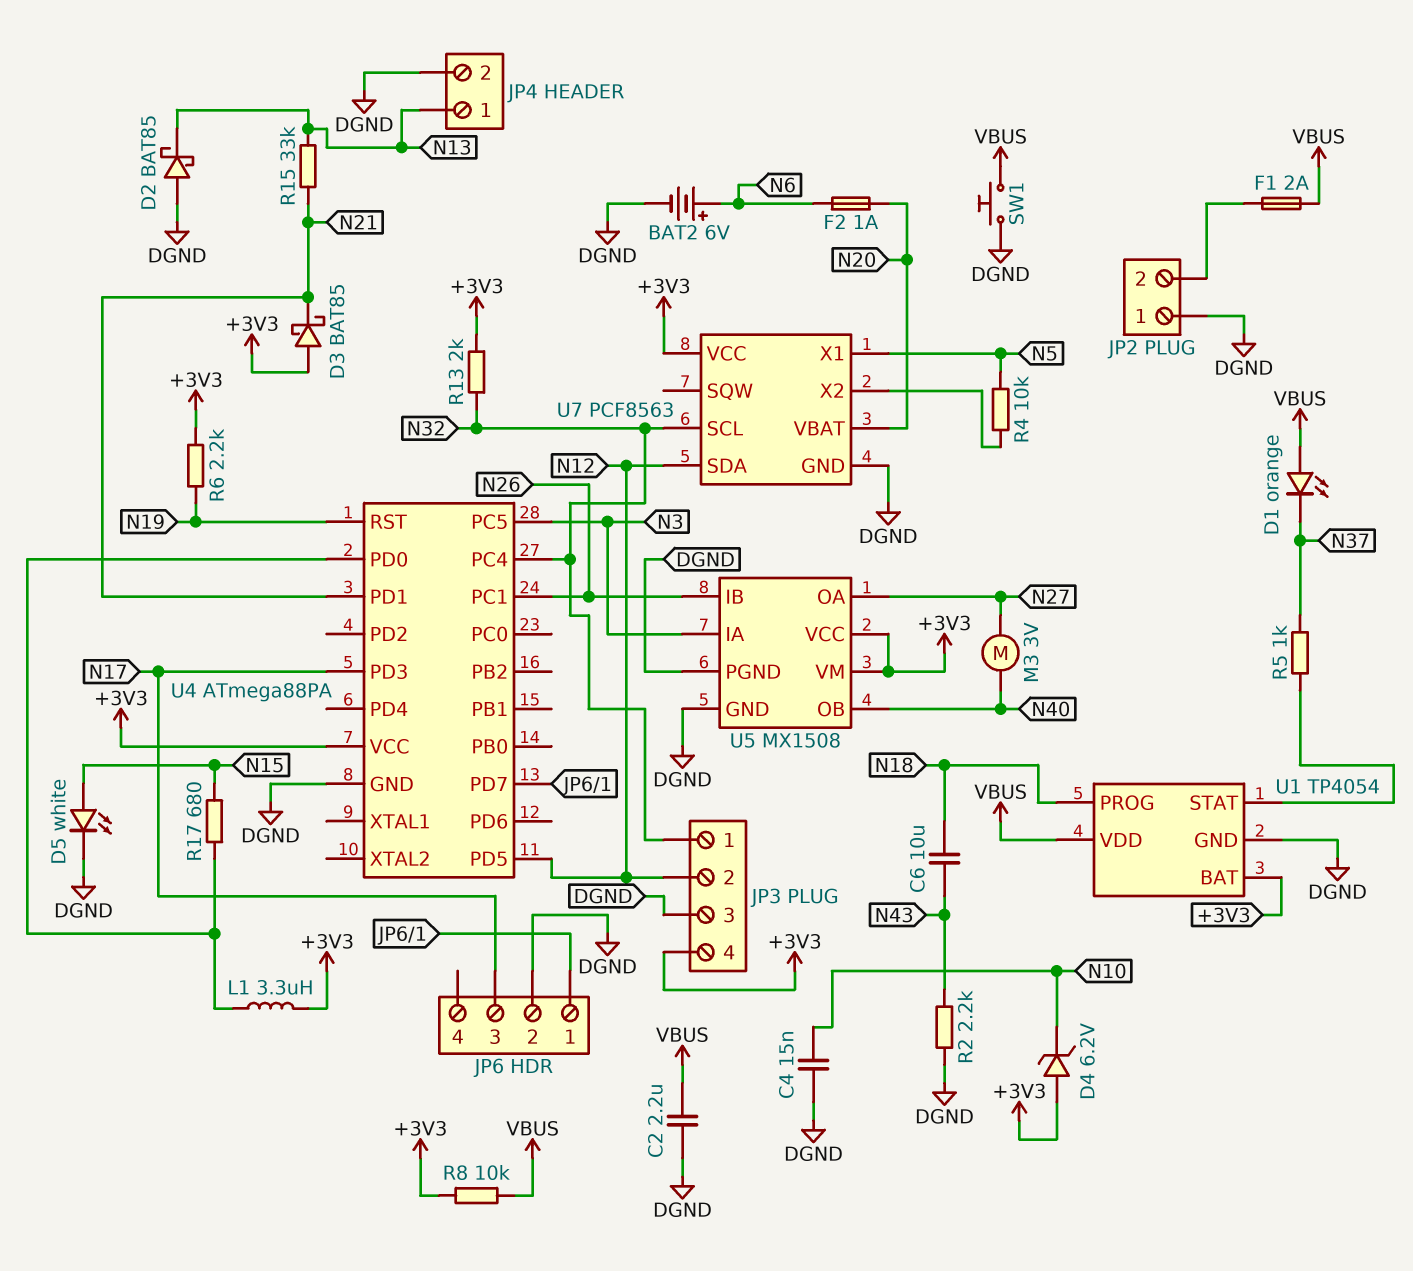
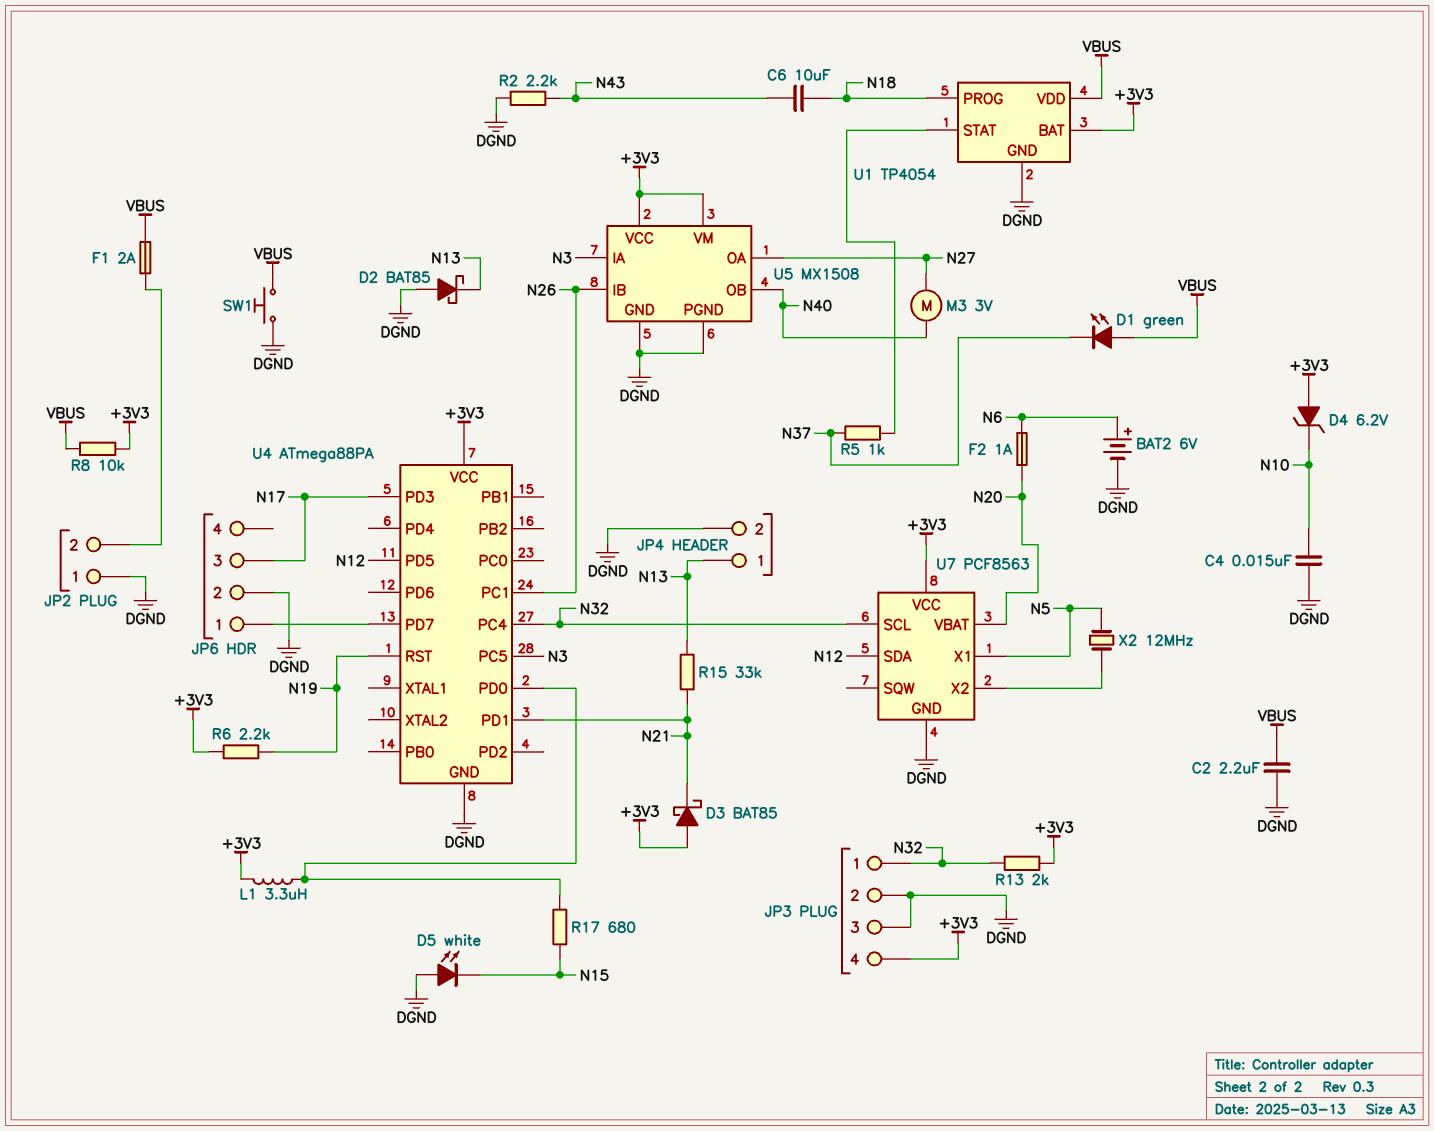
D1: LED orange (A VBUS, K N37) -> LED green (A VBUS, K N37)
D5: LED white (A N15, K DGND) -> LED white (A DGND, K N15)
JP3 pin 2: N12 -> DGND
R4: 10k (N5, U7/X2) -> none
X2: none -> 12MHz (N5, U7/X2)

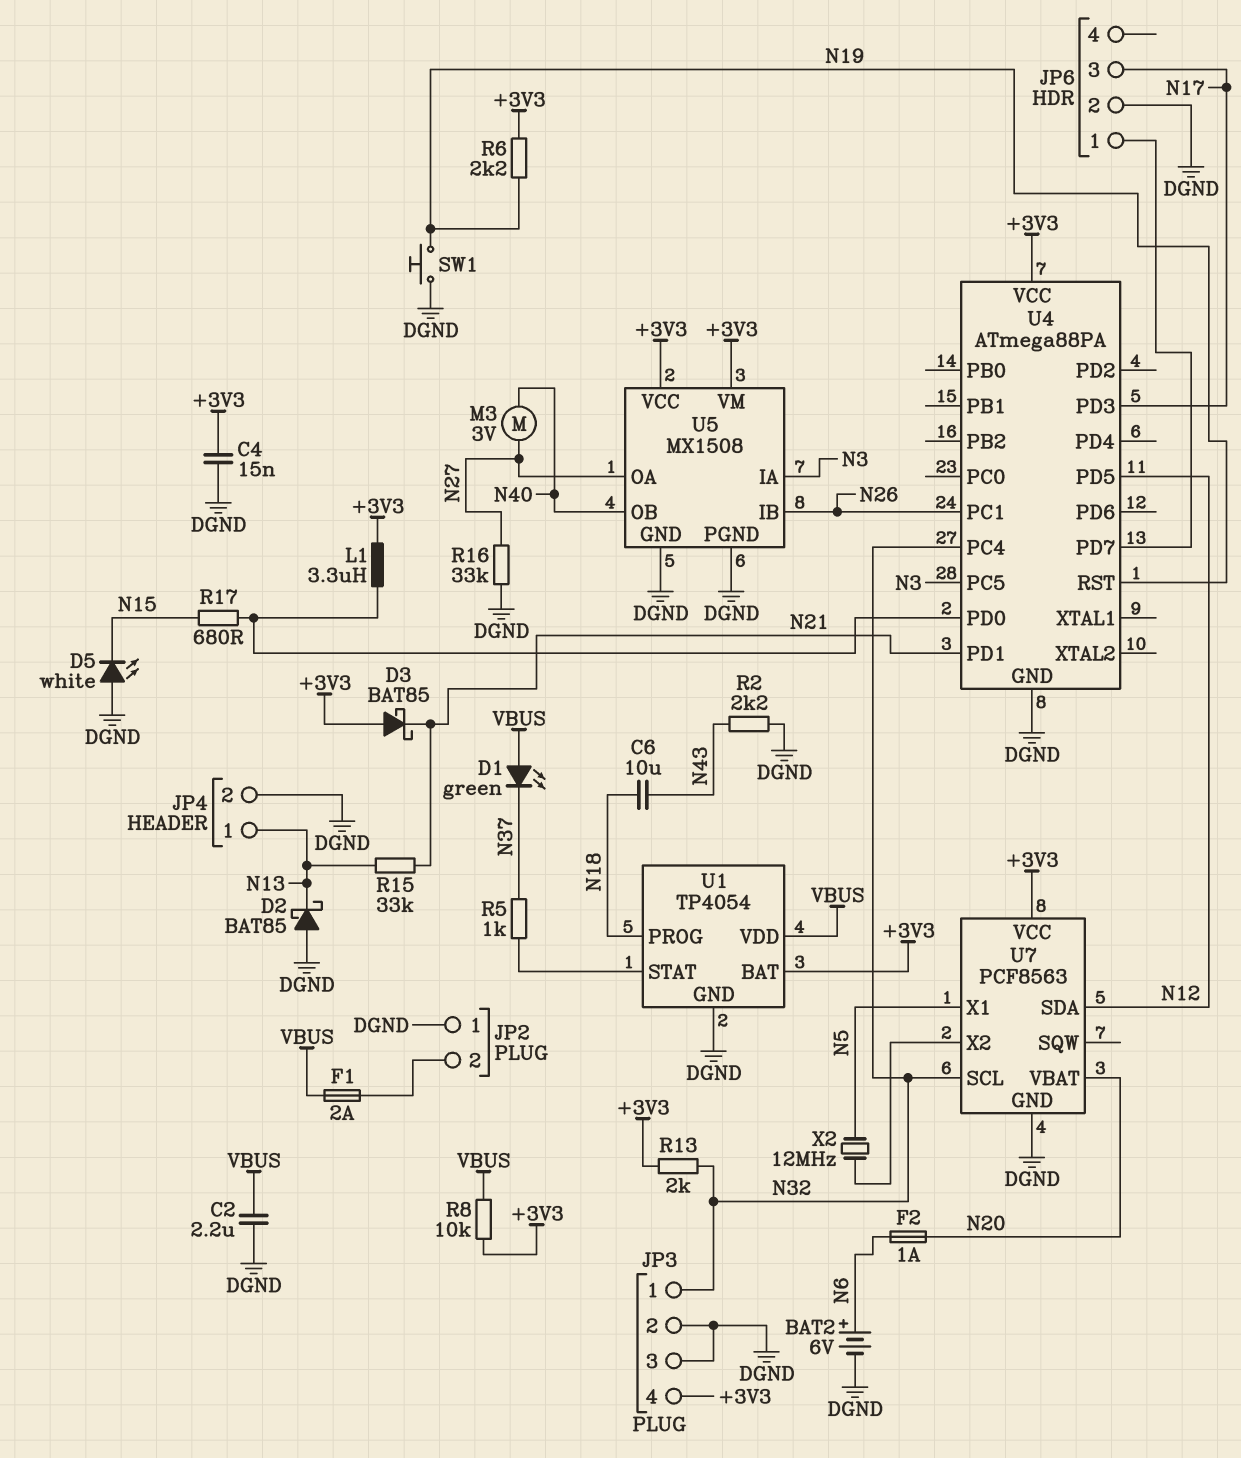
C4: 15nF (DGND, N10) -> 15nF (+3V3, DGND)
D4: zener 6.2V (A +3V3, K N10) -> none
R16: none -> 33k (DGND, N27)
SW1: button (DGND, VBUS) -> button (DGND, N19)

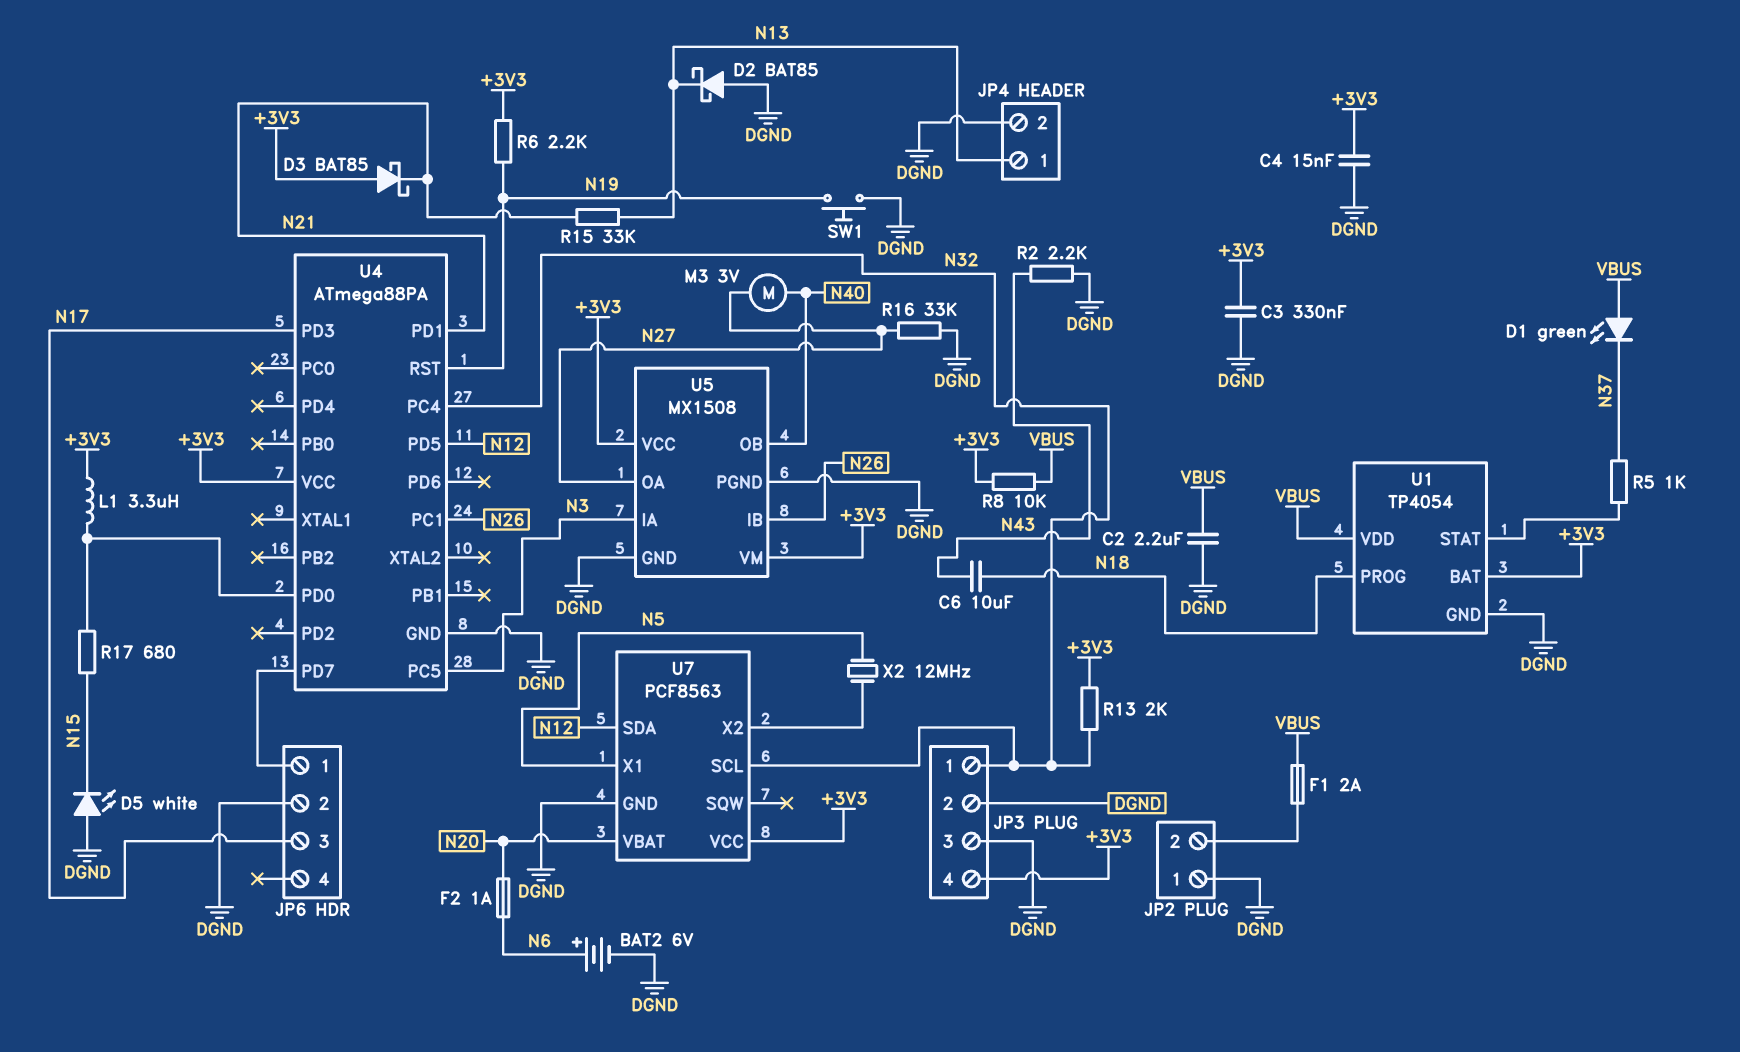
C3: none -> 330nF (+3V3, DGND)

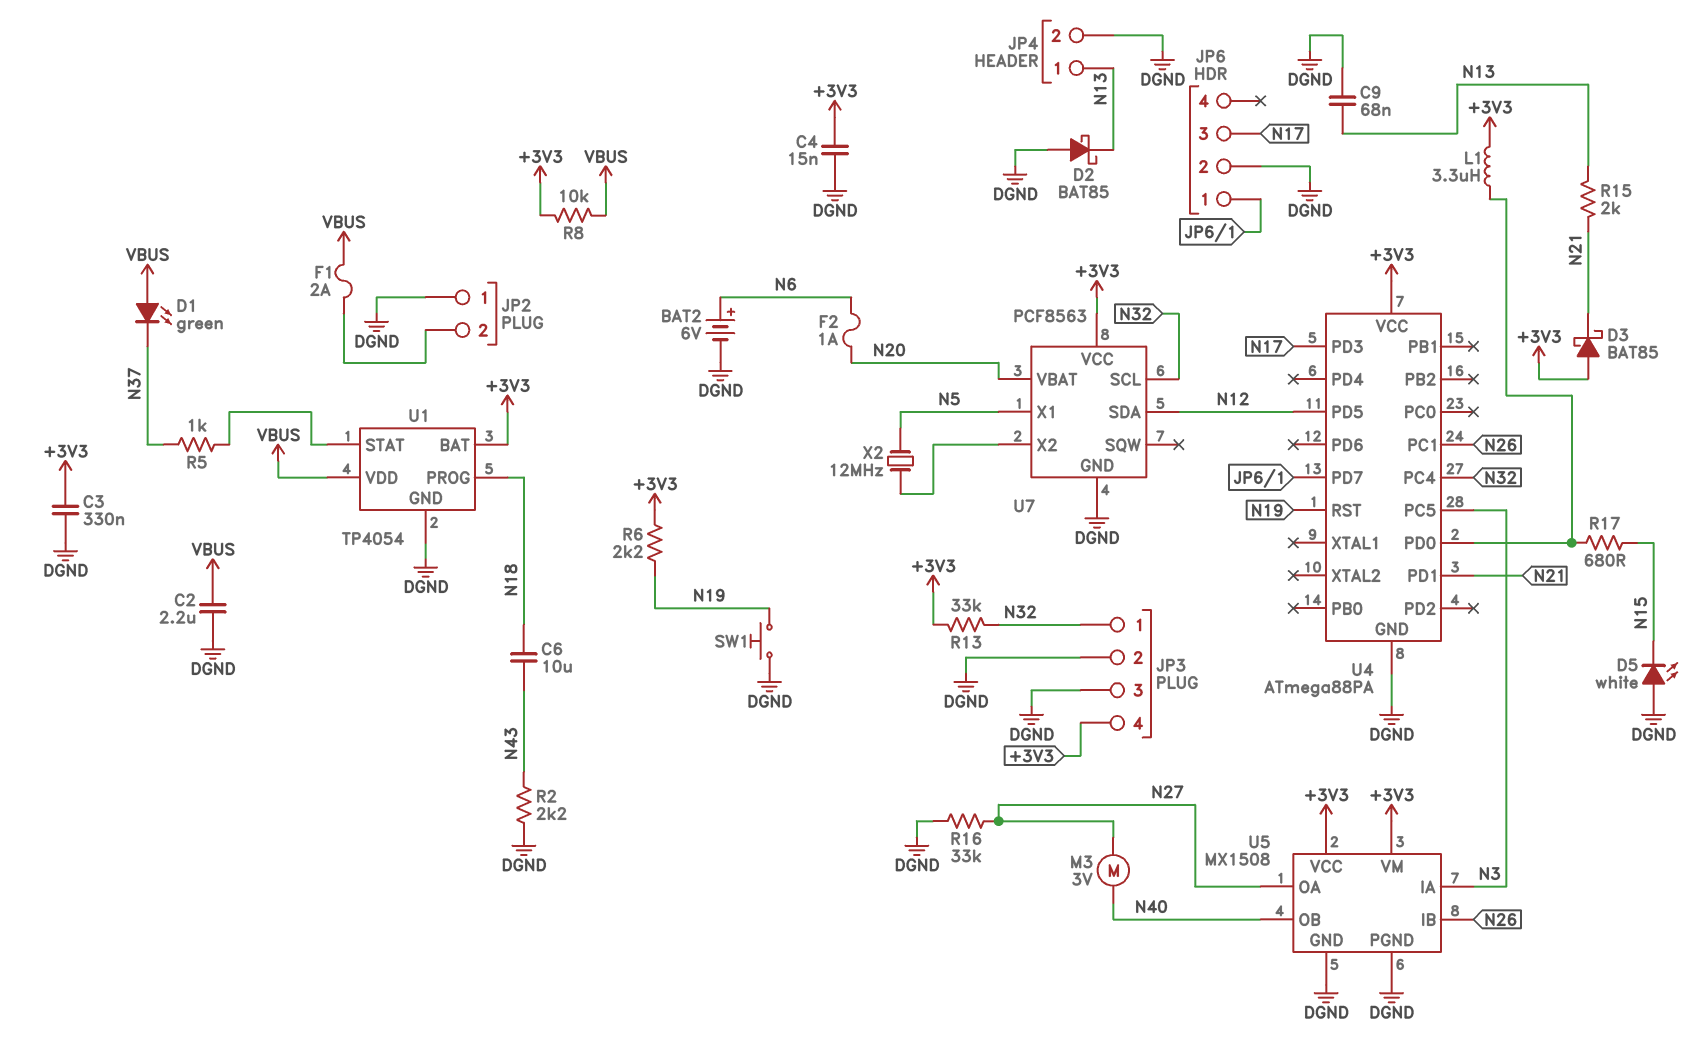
C9: none -> 68nF (DGND, N13)
R13: 2k (+3V3, N32) -> 33k (+3V3, N32)
R15: 33k (N13, N21) -> 2k (N13, N21)

